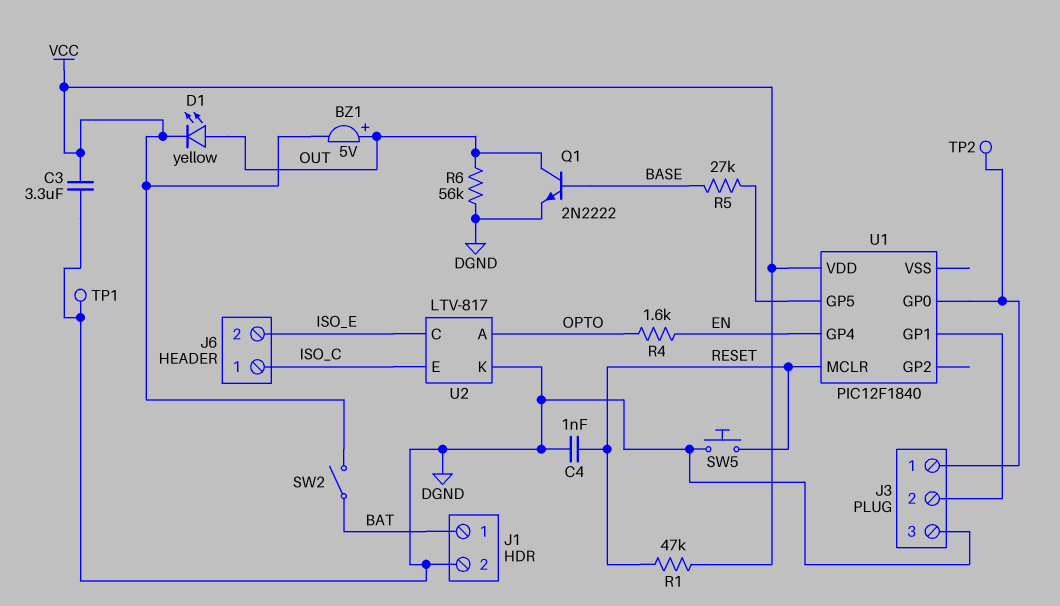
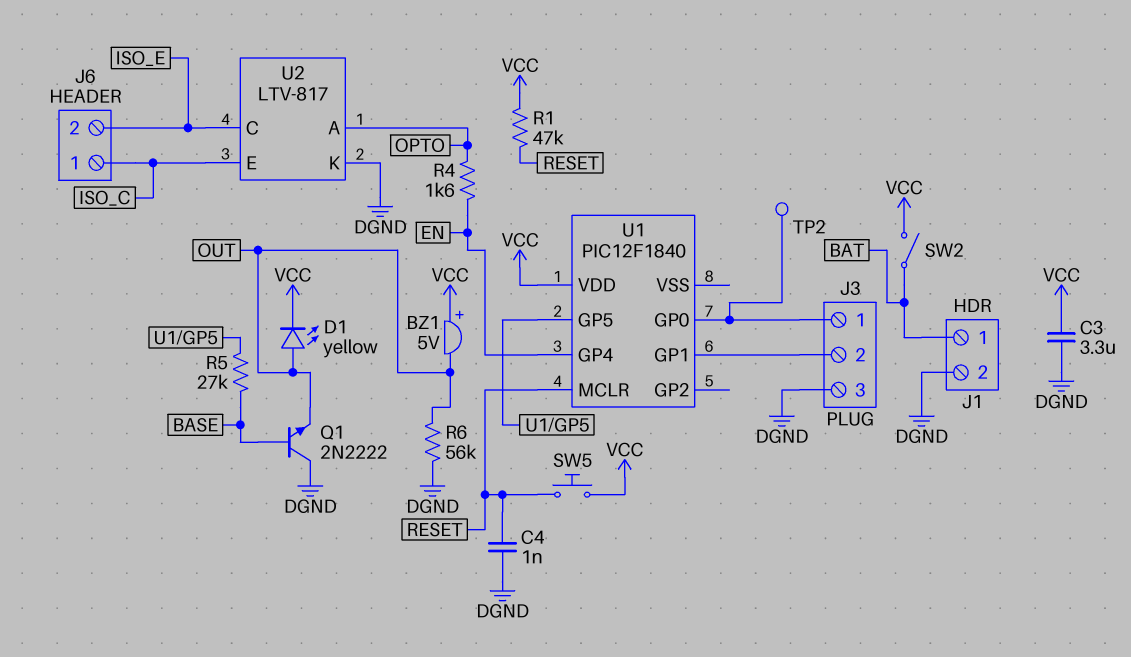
BZ1: buzzer 5V (plus OUT, minus VCC) -> buzzer 5V (plus VCC, minus OUT)
Q1: NPN 2N2222 (B BASE, C OUT, E DGND) -> NPN 2N2222 (B BASE, C DGND, E OUT)
SW5: button (DGND, RESET) -> button (RESET, VCC)
TP1: test point (DGND) -> none

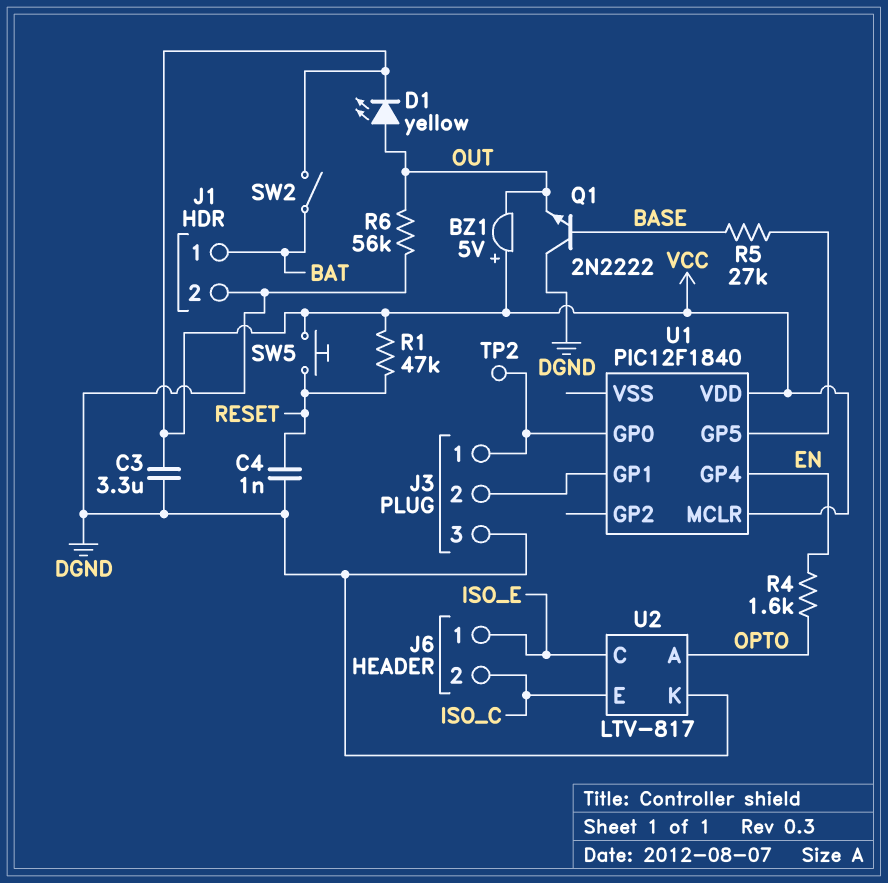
J6 pin 1: ISO_C -> ISO_E
J6 pin 2: ISO_E -> ISO_C
U1 pin MCLR: RESET -> VCC

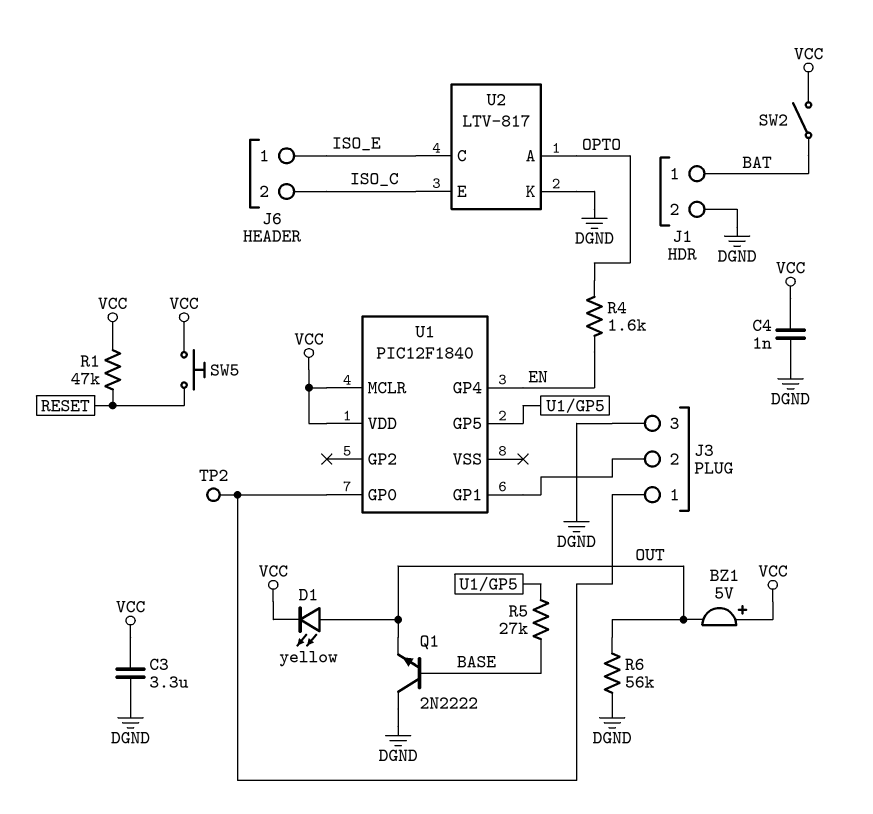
C4: 1nF (DGND, RESET) -> 1nF (DGND, VCC)

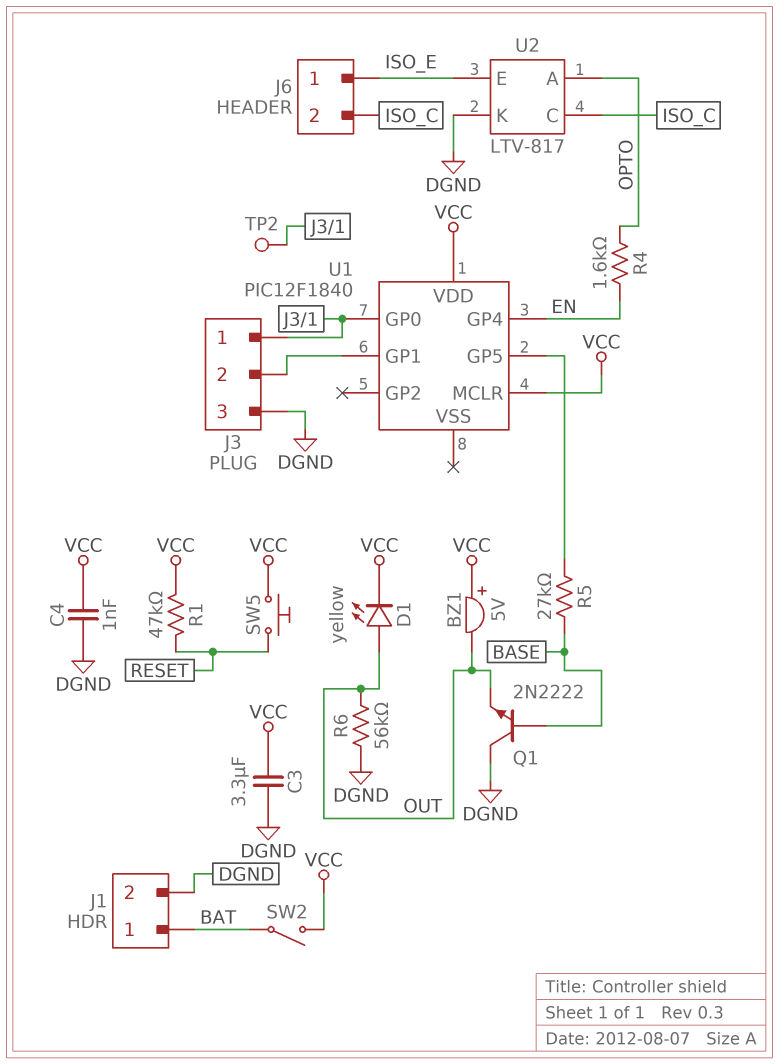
U2 pin C: ISO_E -> ISO_C
U2 pin E: ISO_C -> ISO_E

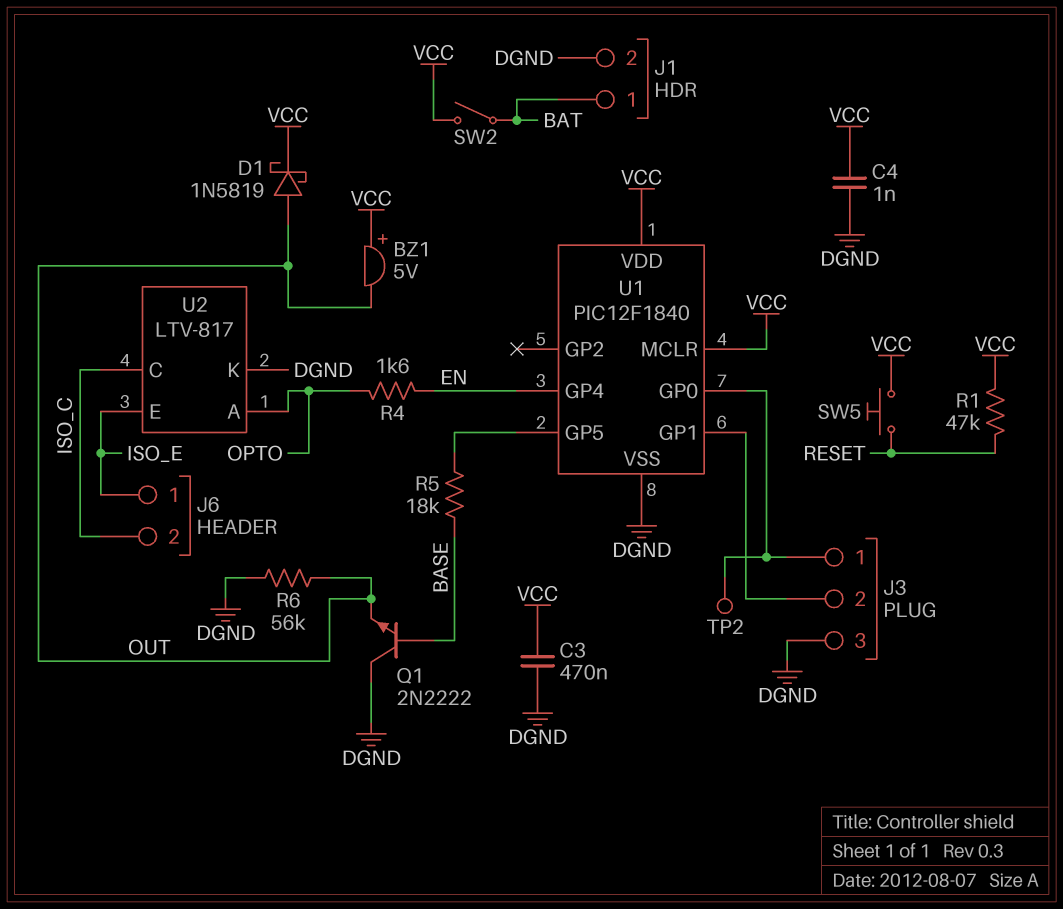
C3: 3.3uF (DGND, VCC) -> 470nF (DGND, VCC)
D1: LED yellow (A OUT, K VCC) -> schottky 1N5819 (A OUT, K VCC)
R5: 27k (BASE, U1/GP5) -> 18k (BASE, U1/GP5)
U1 pin VSS: none -> DGND

